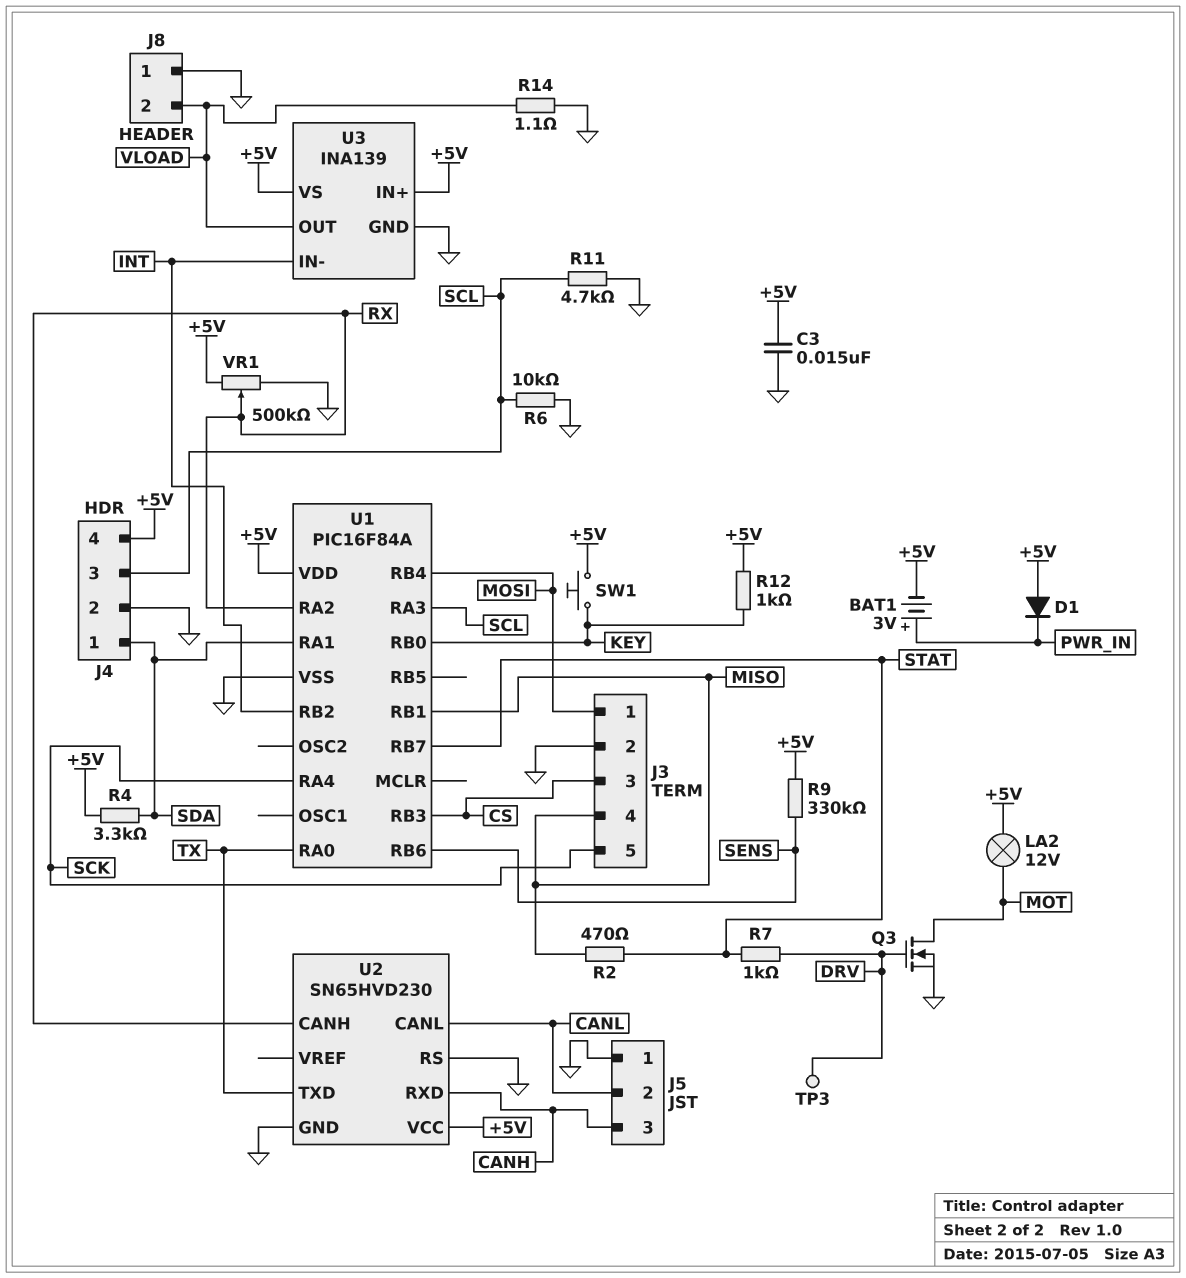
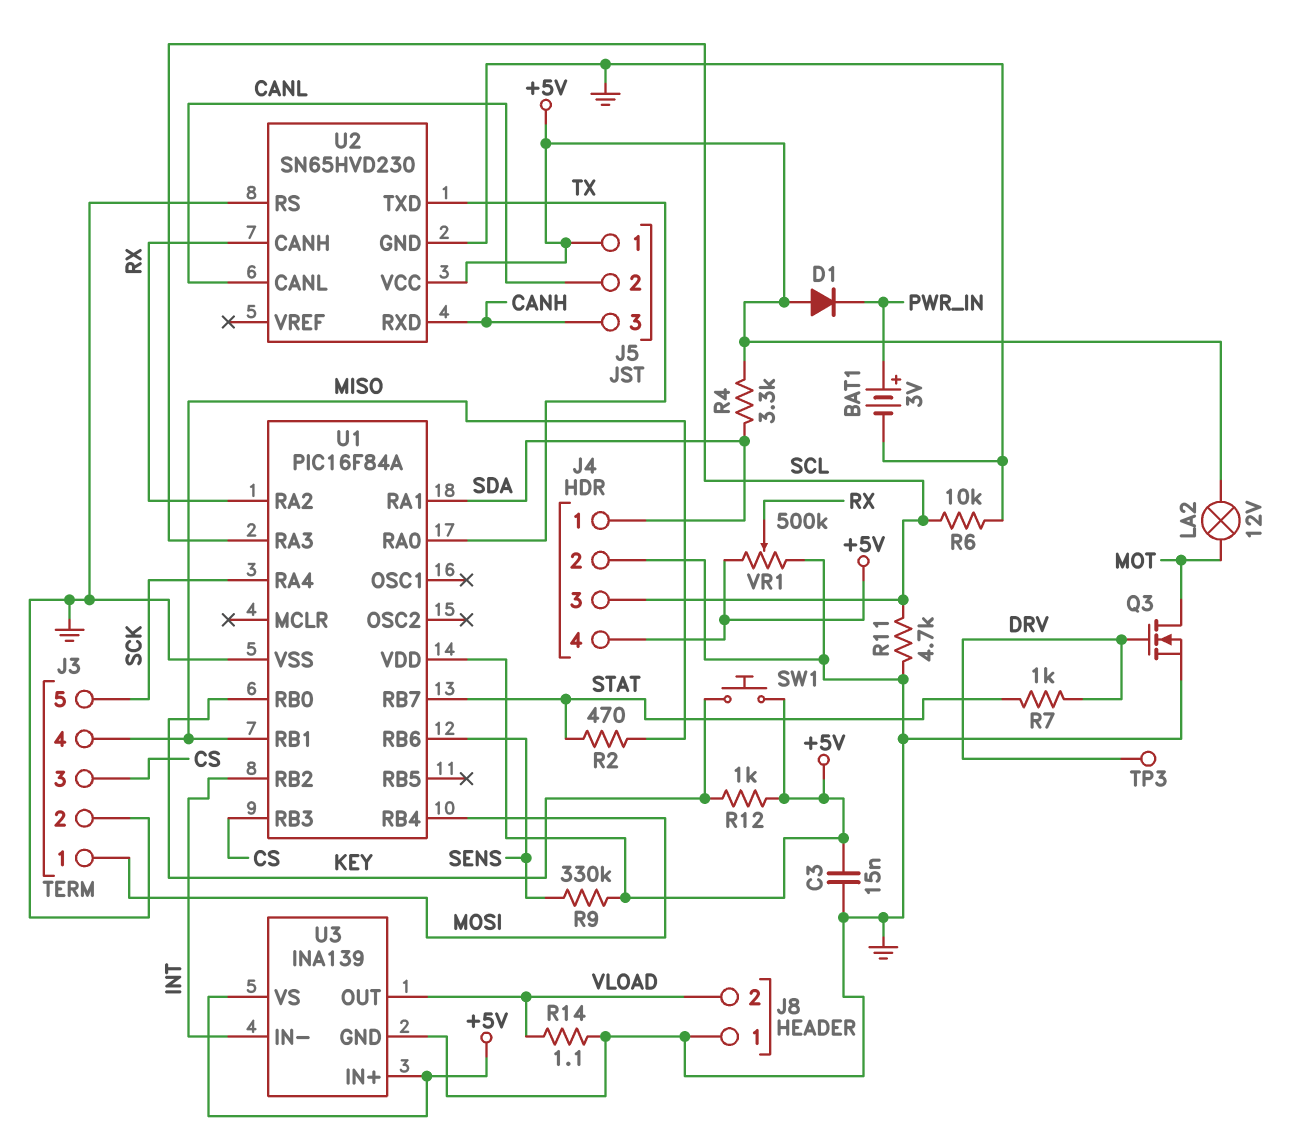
BAT1: 3V (plus PWR_IN, minus +5V) -> 3V (plus PWR_IN, minus GND)
J5 pin 1: GND -> +5V

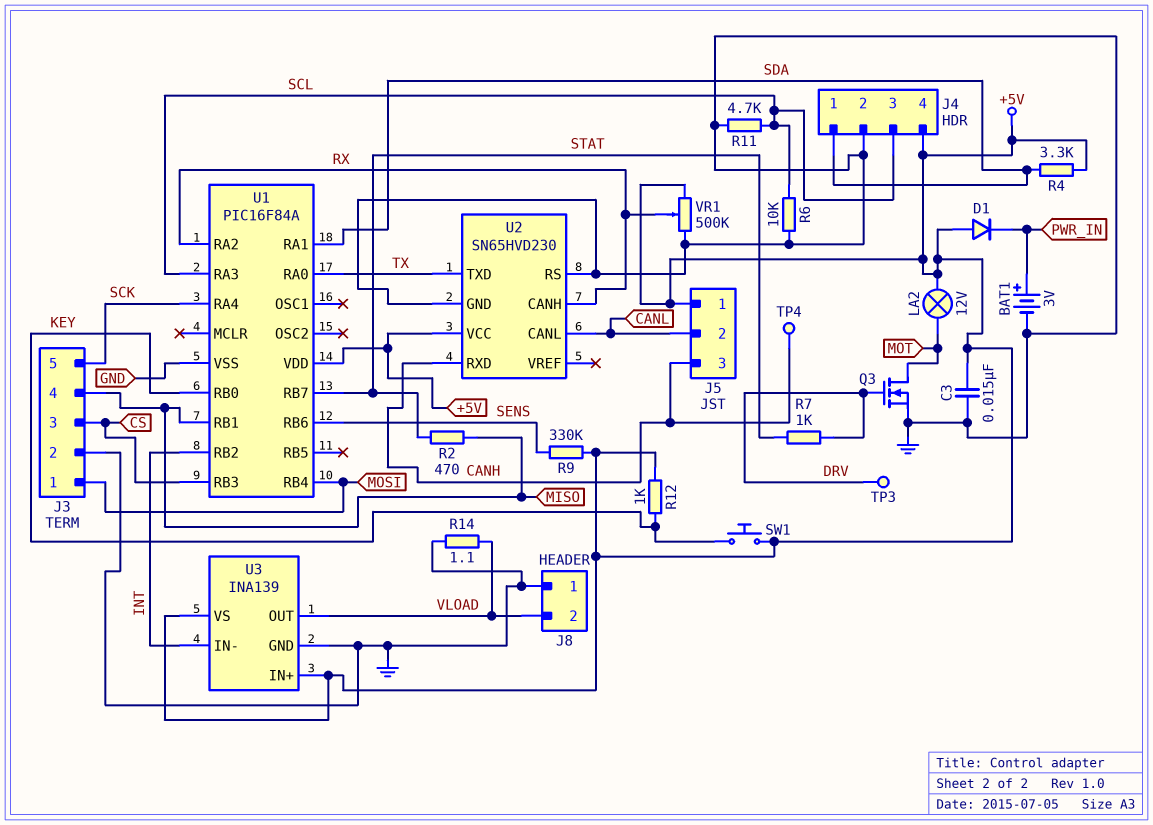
TP4: none -> test point (CANH)

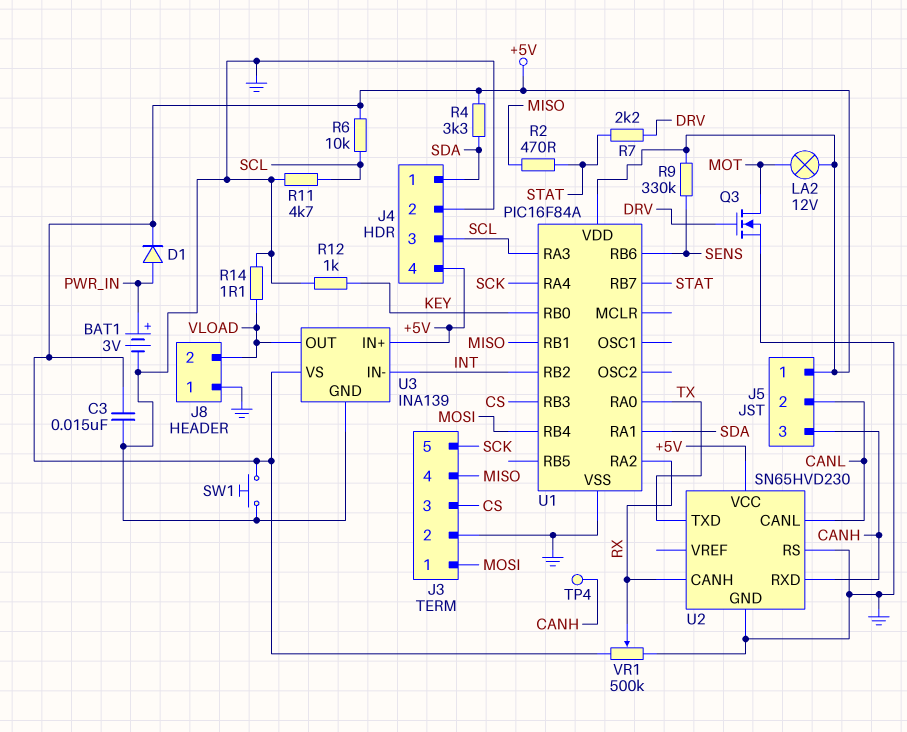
D1: diode (A +5V, K PWR_IN) -> diode (A PWR_IN, K +5V)
R6: 10k (GND, SCL) -> 10k (+5V, SCL)
R7: 1k (DRV, STAT) -> 2.2k (DRV, STAT)
R12: 1k (+5V, KEY) -> 1k (GND, KEY)
SW1: button (+5V, KEY) -> button (+5V, GND)
TP3: test point (DRV) -> none

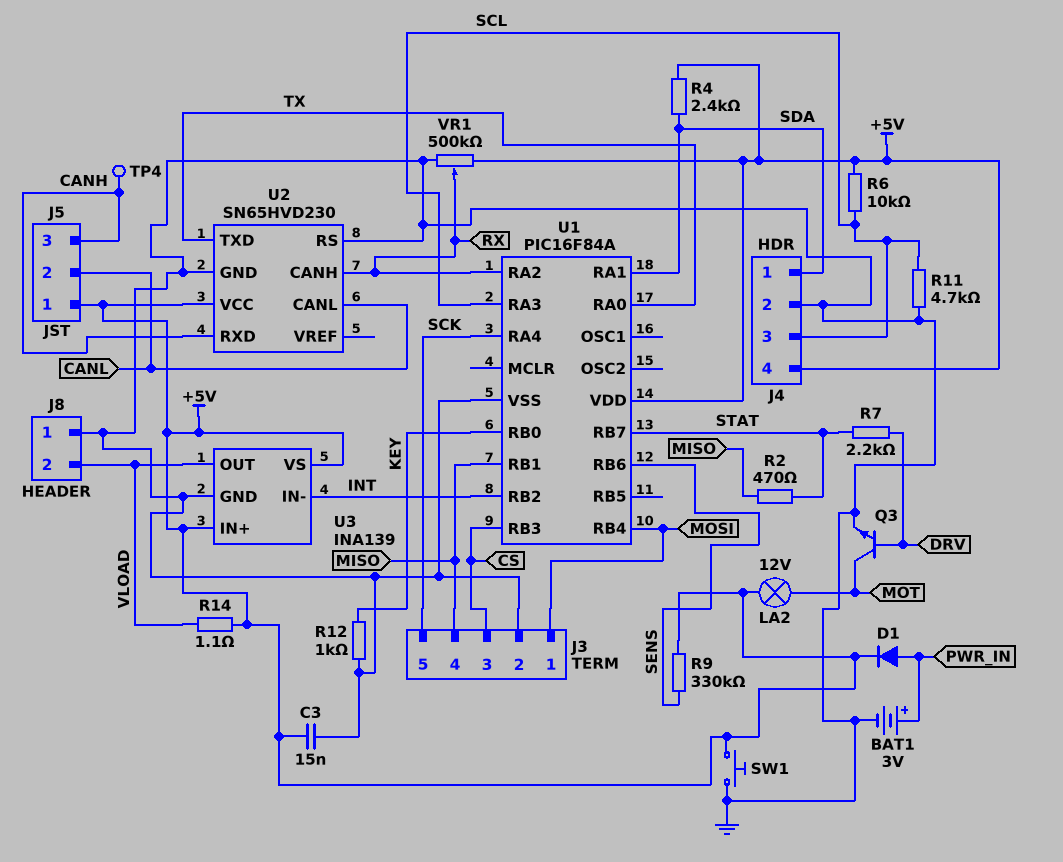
Q3: NMOS (G DRV, D MOT, S GND) -> NPN (B DRV, C MOT, E GND)
R4: 3.3k (+5V, SDA) -> 2.4k (+5V, SDA)
R14: 1.1 (GND, VLOAD) -> 1.1 (+5V, VLOAD)

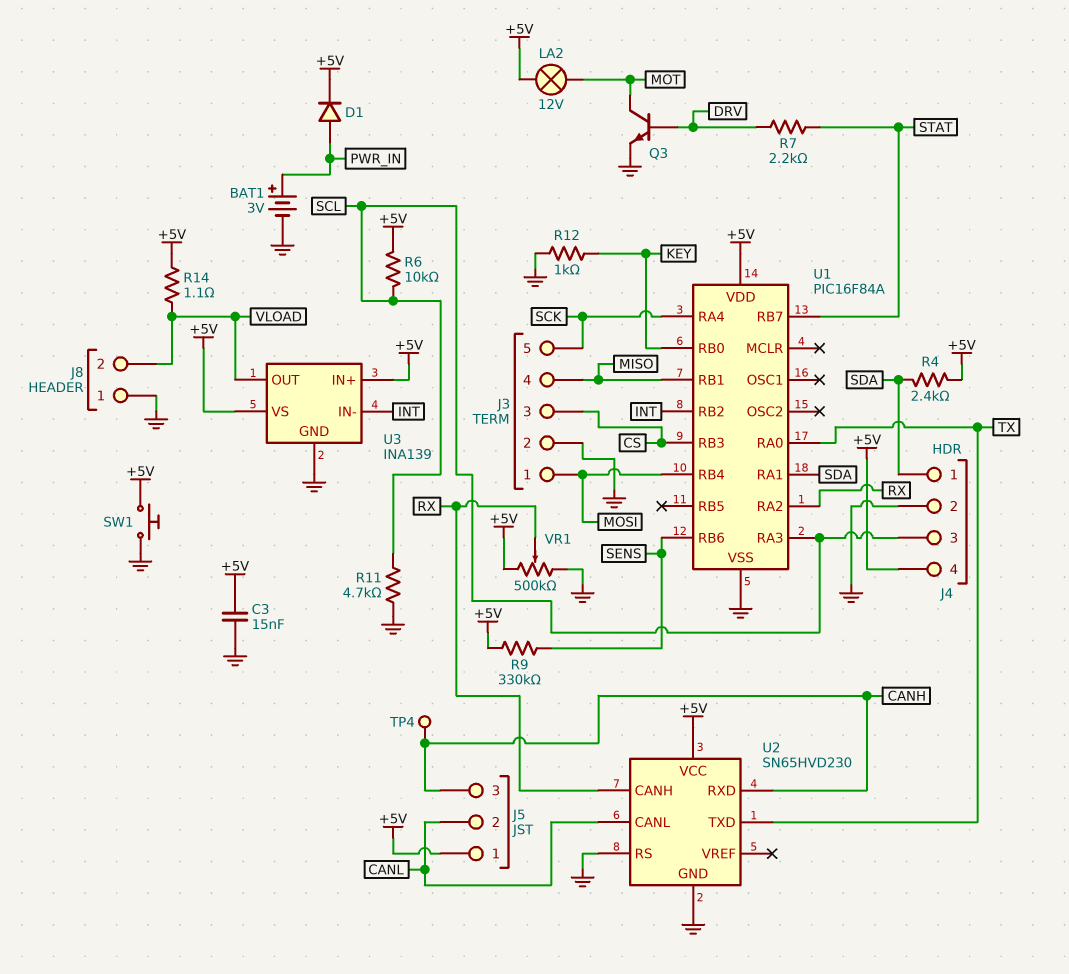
R2: 470 (MISO, STAT) -> none

